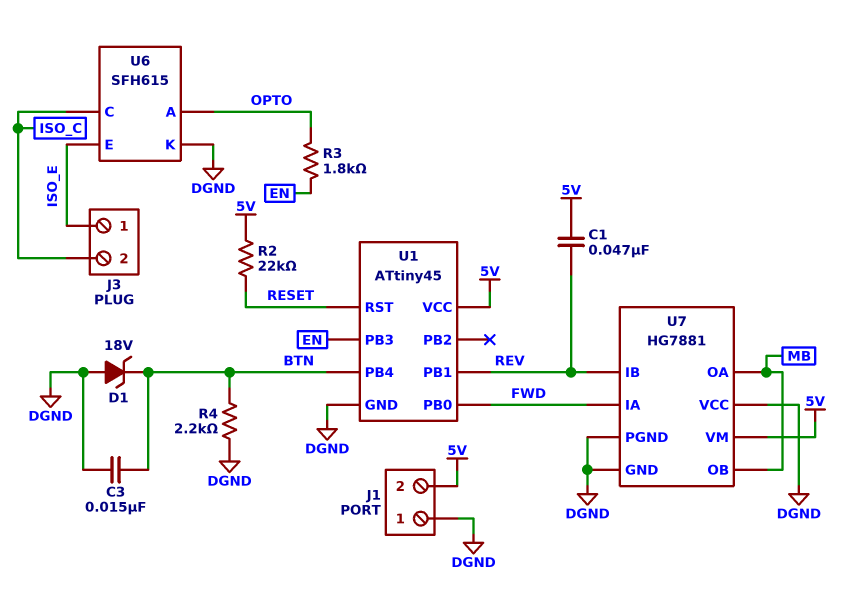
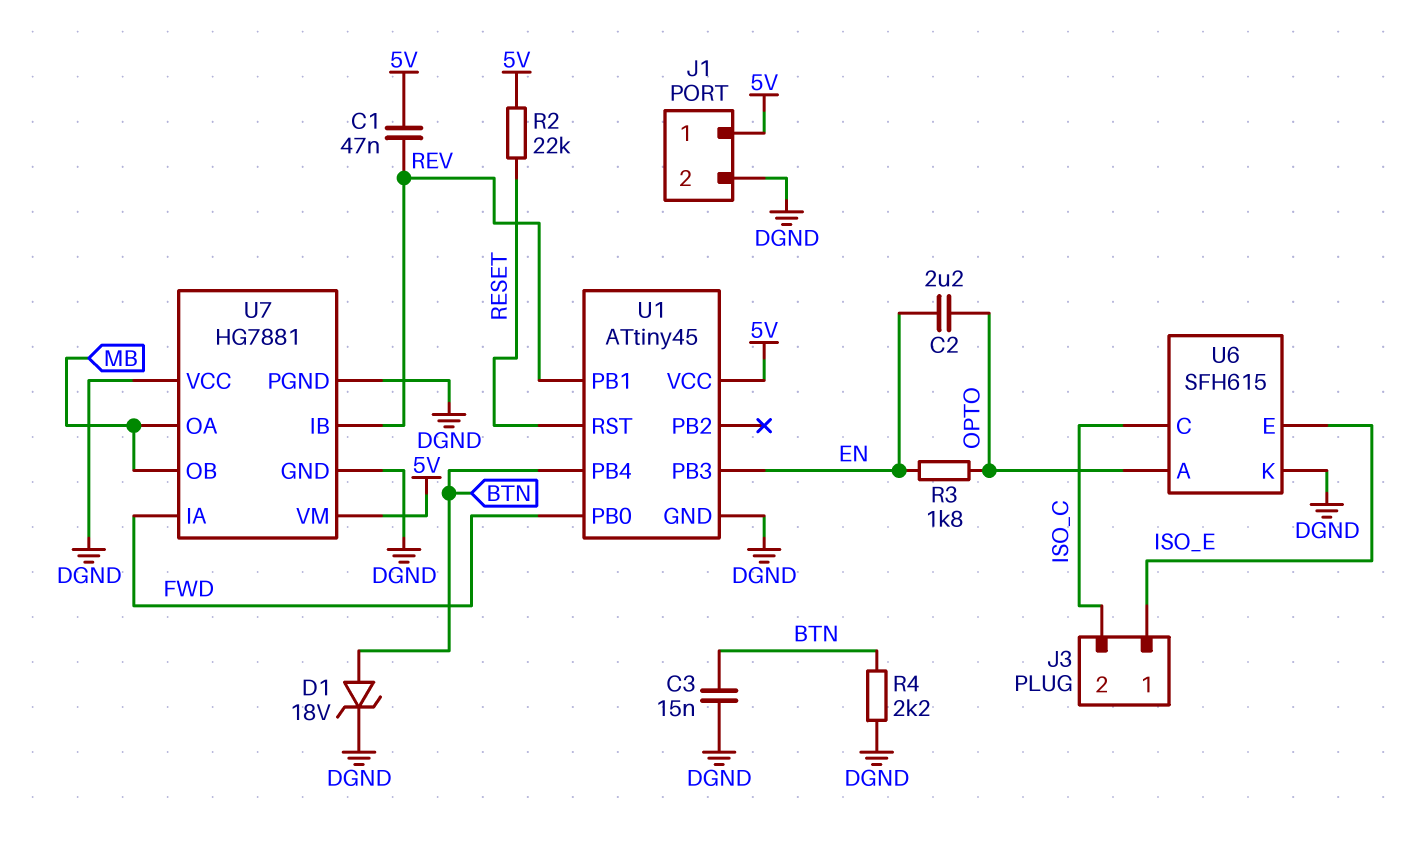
C2: none -> 2.2uF (EN, OPTO)
D1: zener 18V (A DGND, K BTN) -> zener 18V (A BTN, K DGND)
J1 pin 1: DGND -> 5V
J1 pin 2: 5V -> DGND

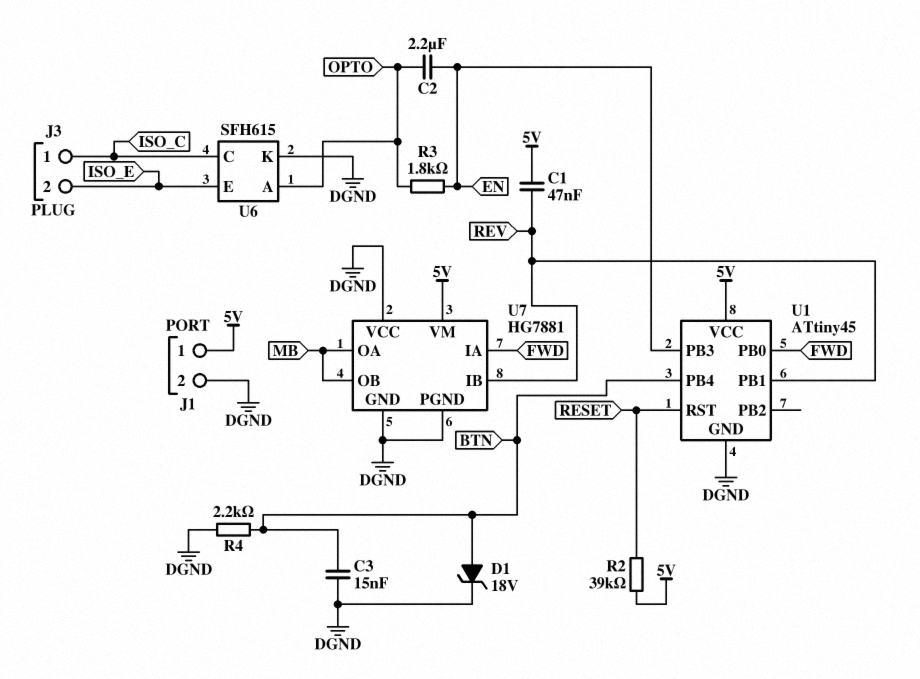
J3 pin 1: ISO_E -> ISO_C
J3 pin 2: ISO_C -> ISO_E
R2: 22k (5V, RESET) -> 39k (5V, RESET)

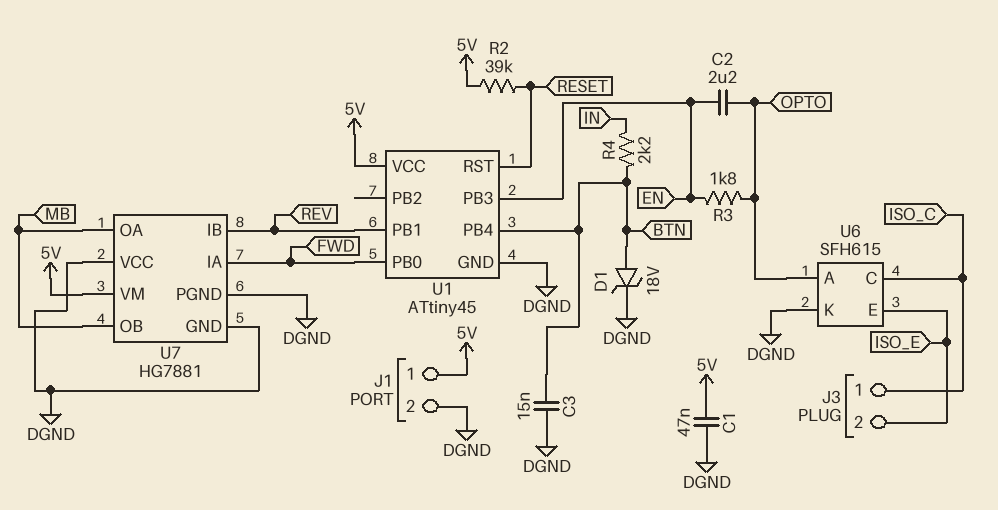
C1: 47nF (5V, REV) -> 47nF (5V, DGND)
R4: 2.2k (BTN, DGND) -> 2.2k (BTN, IN)

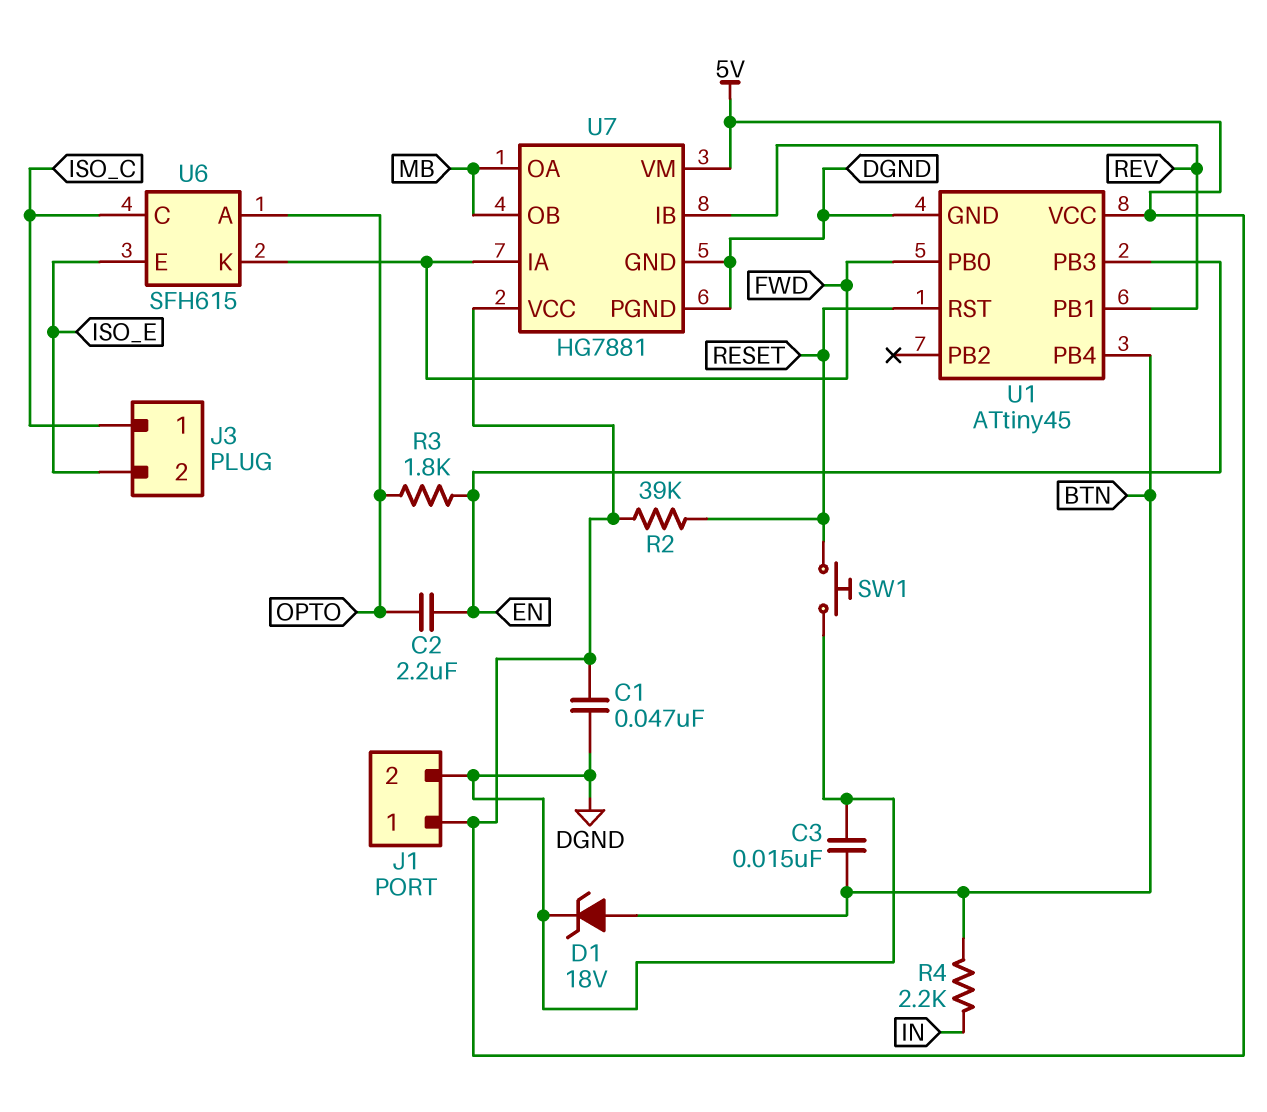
SW1: none -> button (DGND, RESET)
U6 pin K: DGND -> FWD
U7 pin VCC: DGND -> 5V

